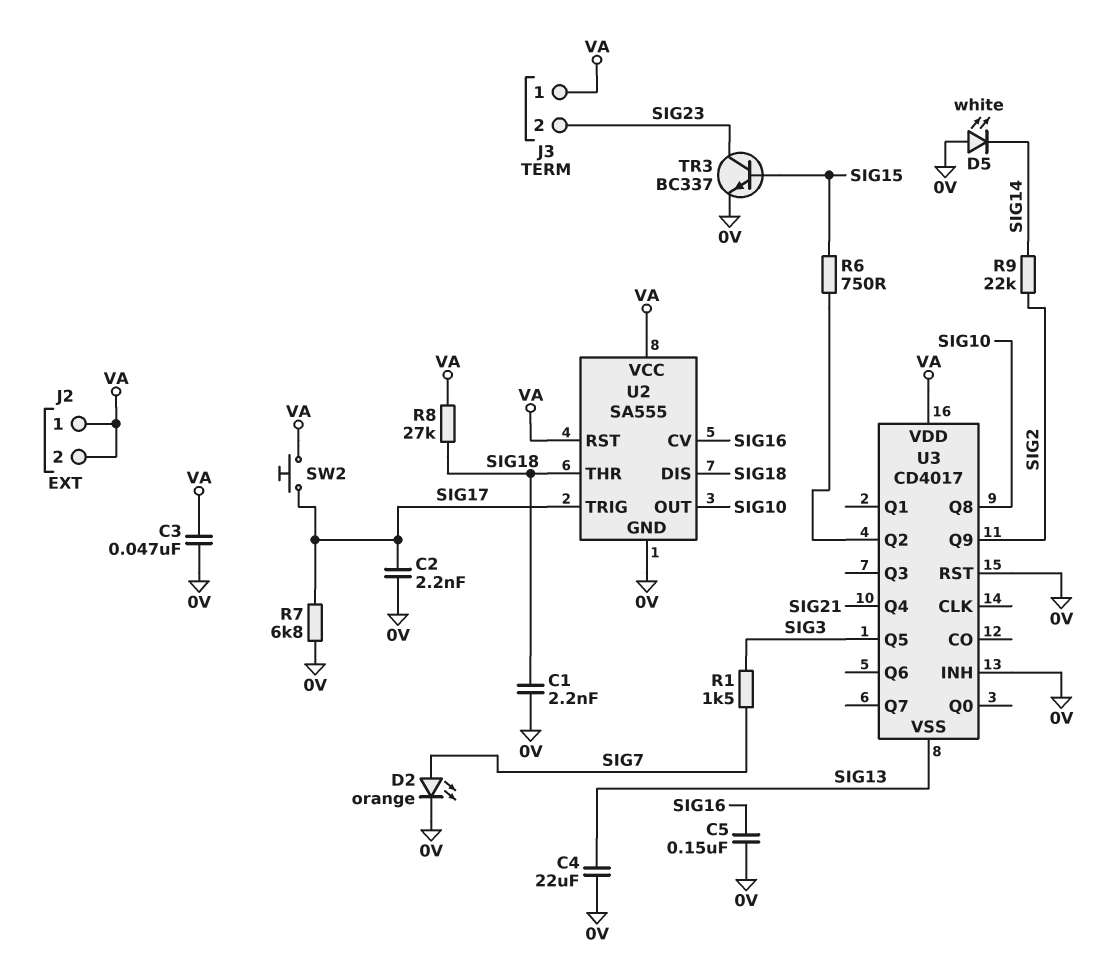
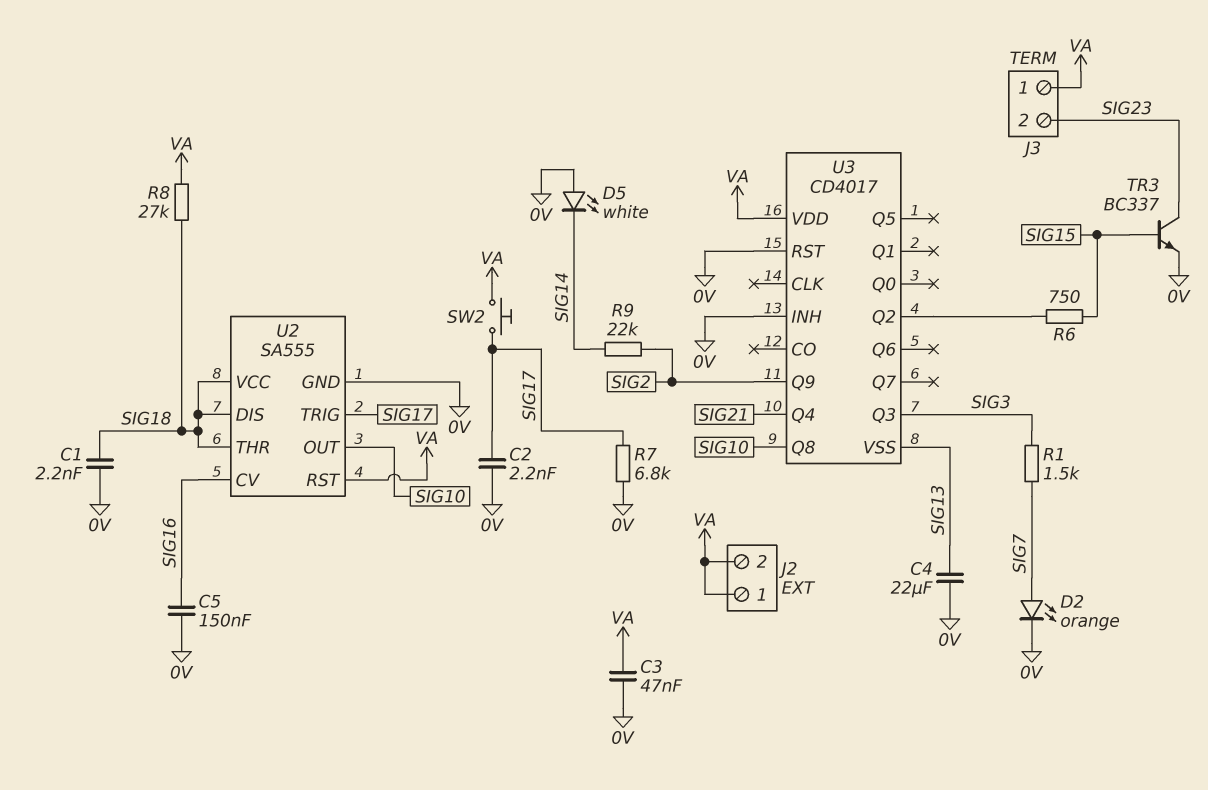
U2 pin VCC: VA -> SIG18
U3 pin Q3: none -> SIG3
U3 pin Q5: SIG3 -> none

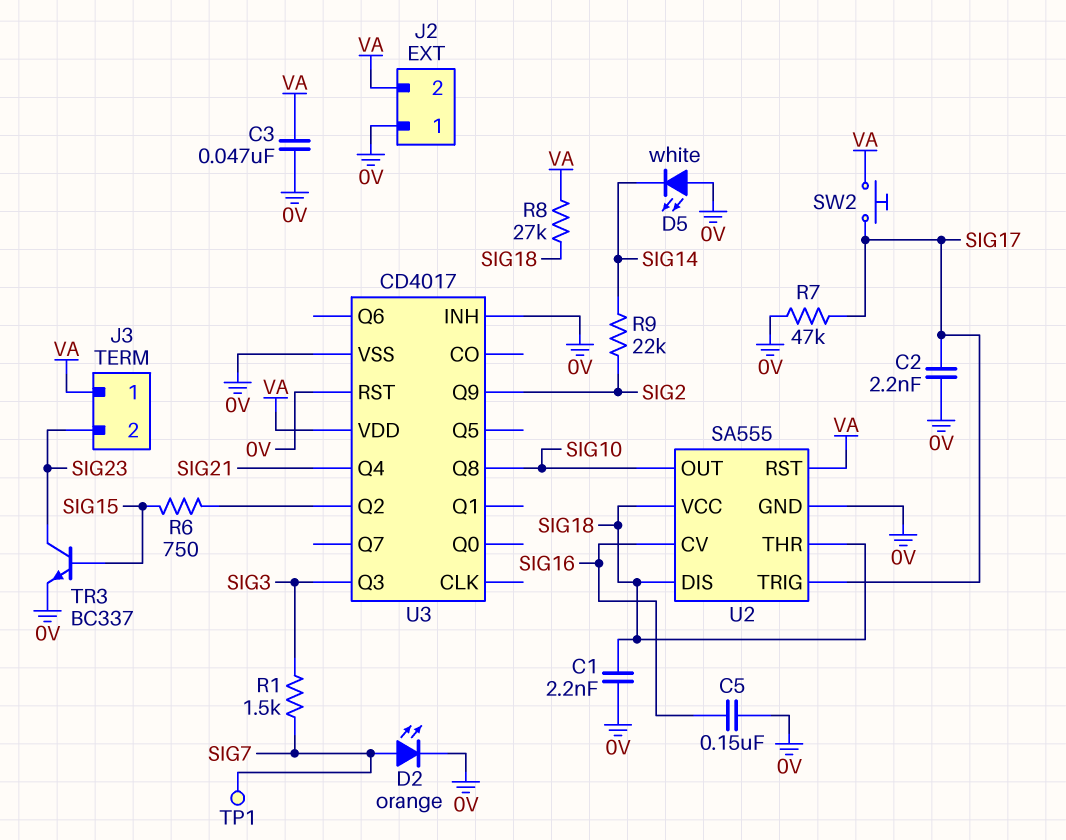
C4: 22uF (0V, SIG13) -> none
J2 pin 1: VA -> 0V
R7: 6.8k (0V, SIG17) -> 47k (0V, SIG17)
TP1: none -> test point (SIG7)
U3 pin VSS: SIG13 -> 0V

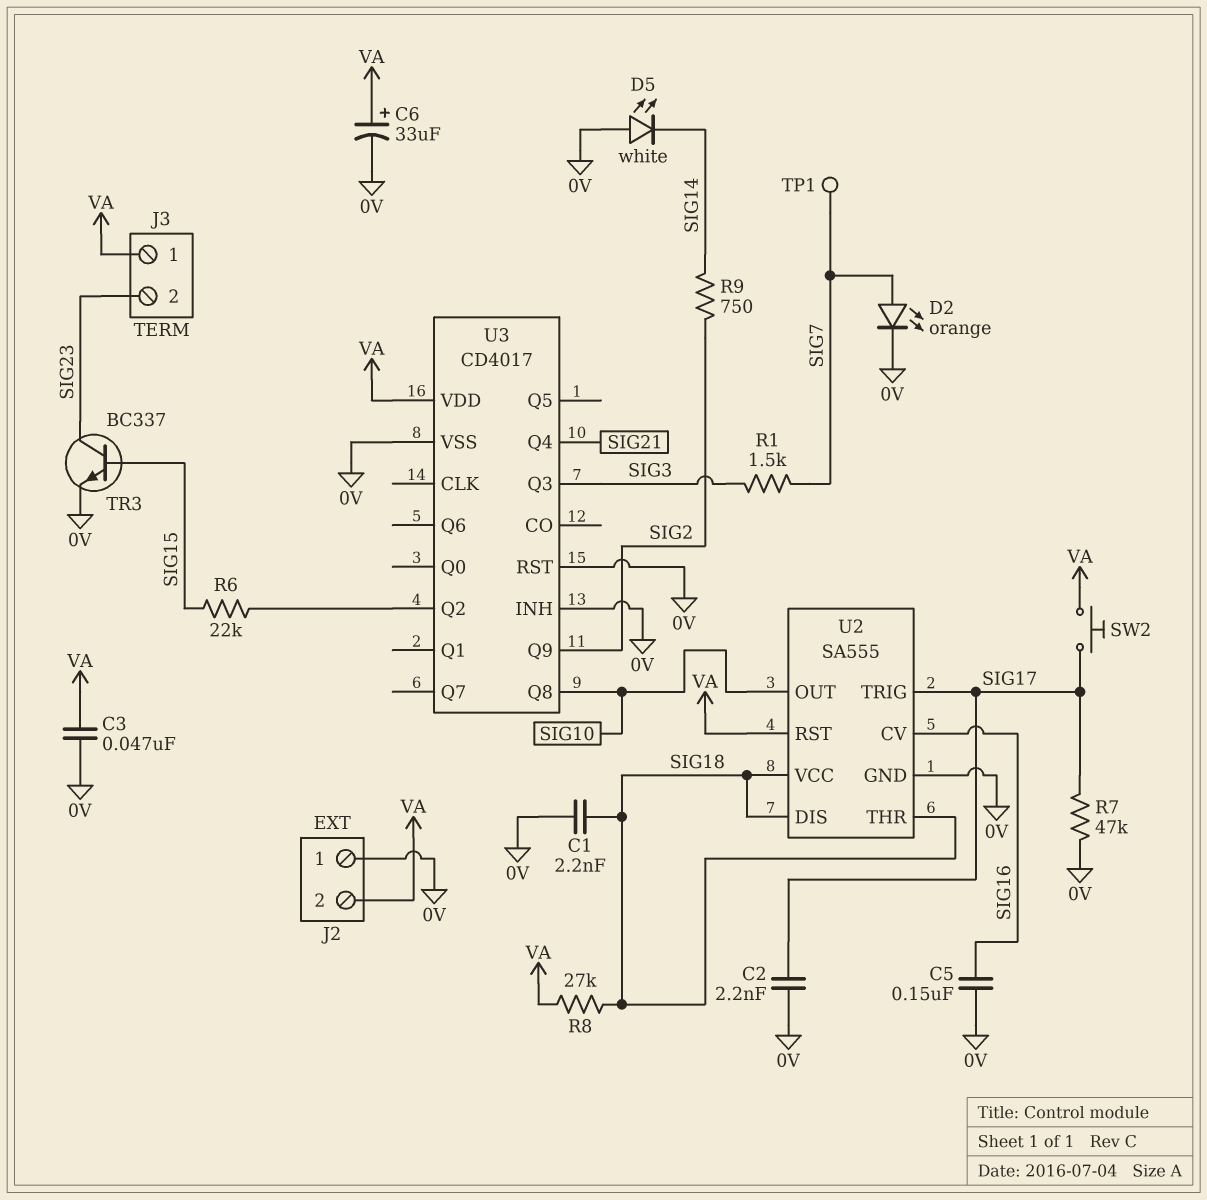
C6: none -> 33uF (plus VA, minus 0V)
R6: 750 (SIG15, U3/Q2) -> 22k (SIG15, U3/Q2)
R9: 22k (SIG2, SIG14) -> 750 (SIG2, SIG14)

